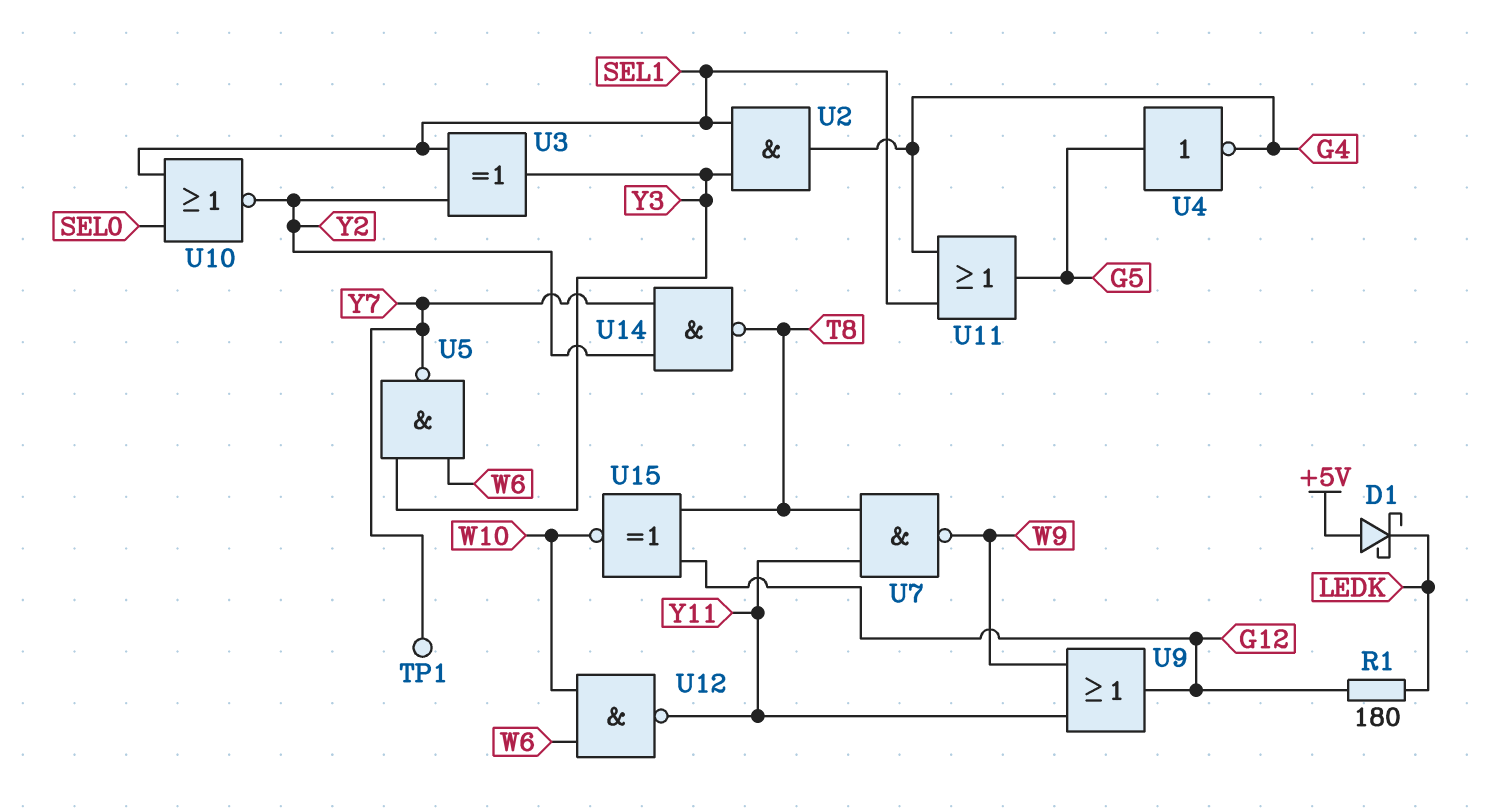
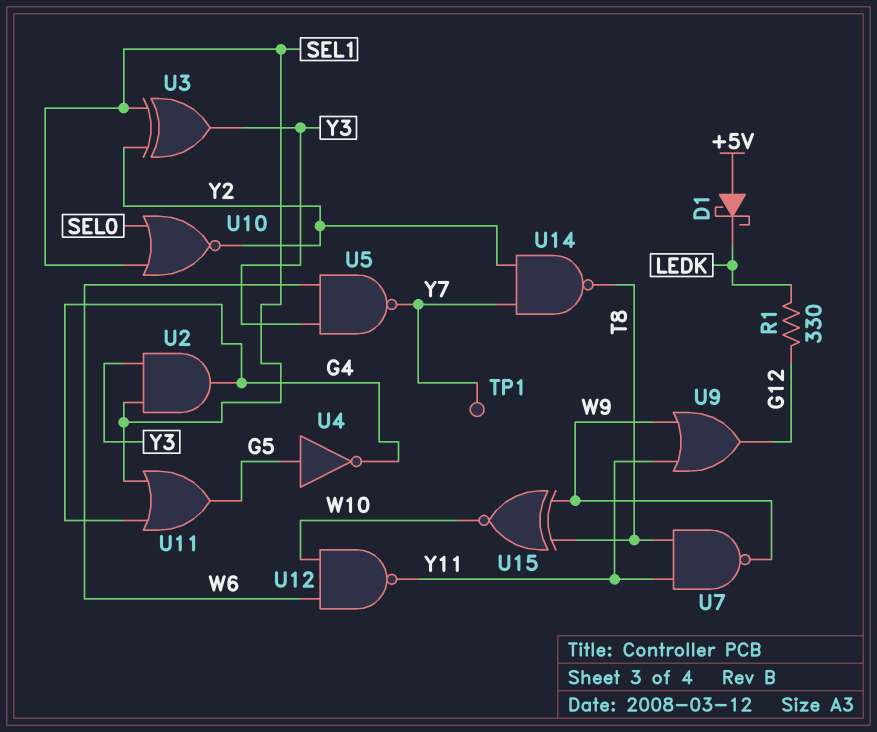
R1: 180 (G12, LEDK) -> 330 (G12, LEDK)
U15: XNOR (in G12, in T8, out W10) -> XNOR (in T8, in W9, out W10)

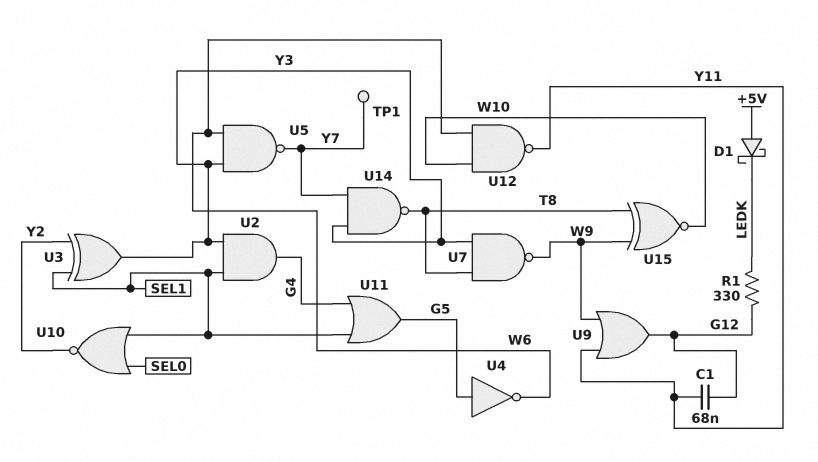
C1: none -> 68nF (G12, Y11)
U4: NOT (in G5, out G4) -> NOT (in G5, out W6)
U7: NAND (in T8, in Y11, out W9) -> NAND (in T8, in Y3, out W9)
U14: NAND (in Y2, in Y7, out T8) -> NAND (in Y3, in Y7, out T8)

